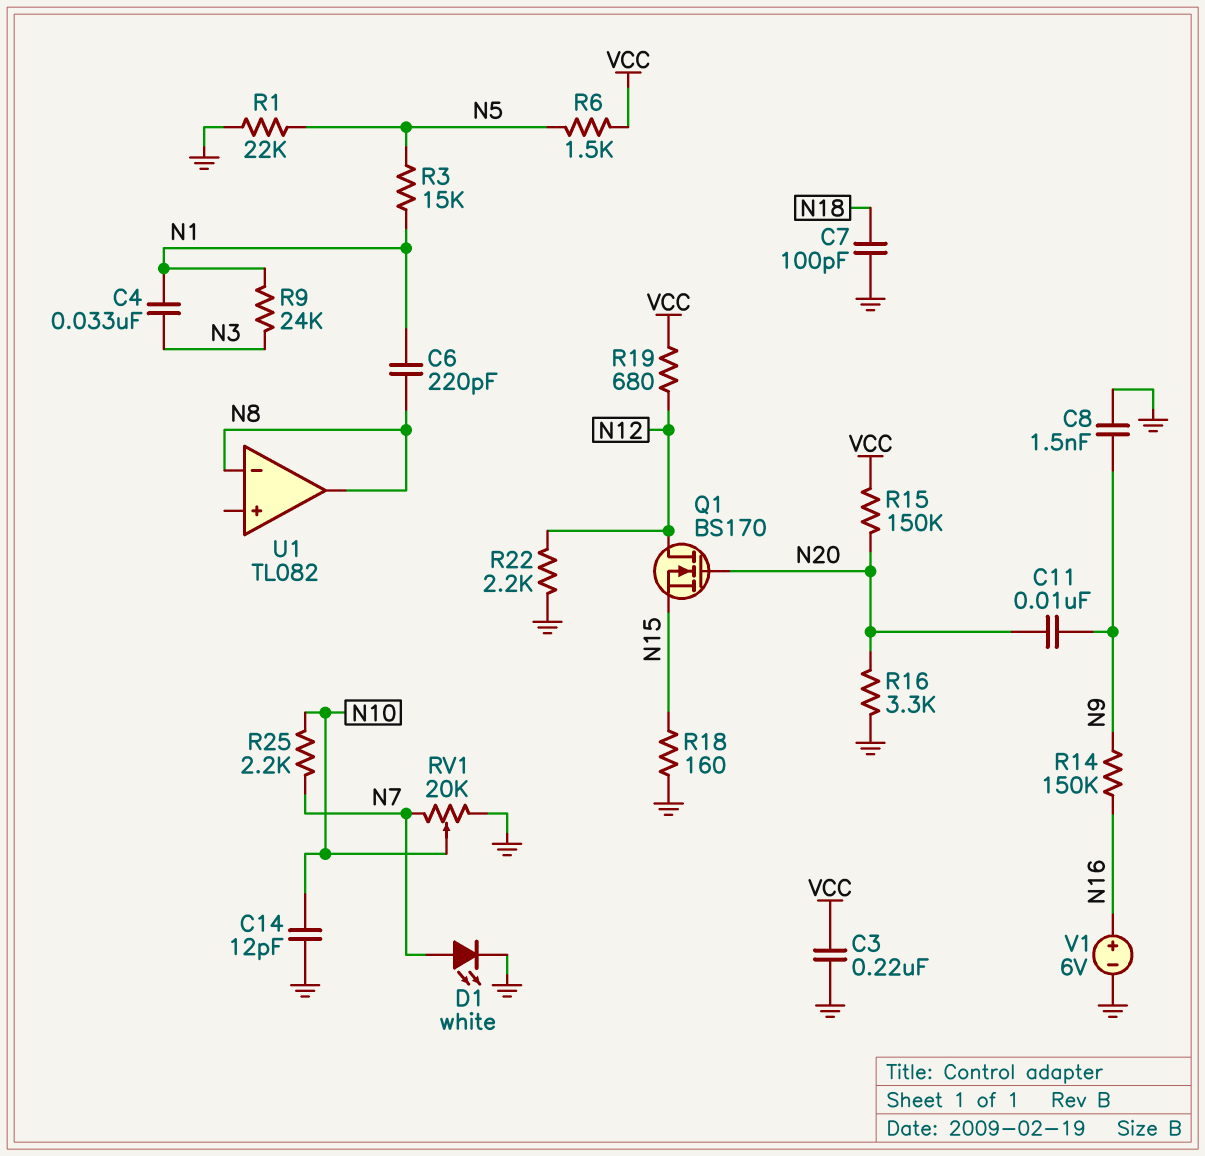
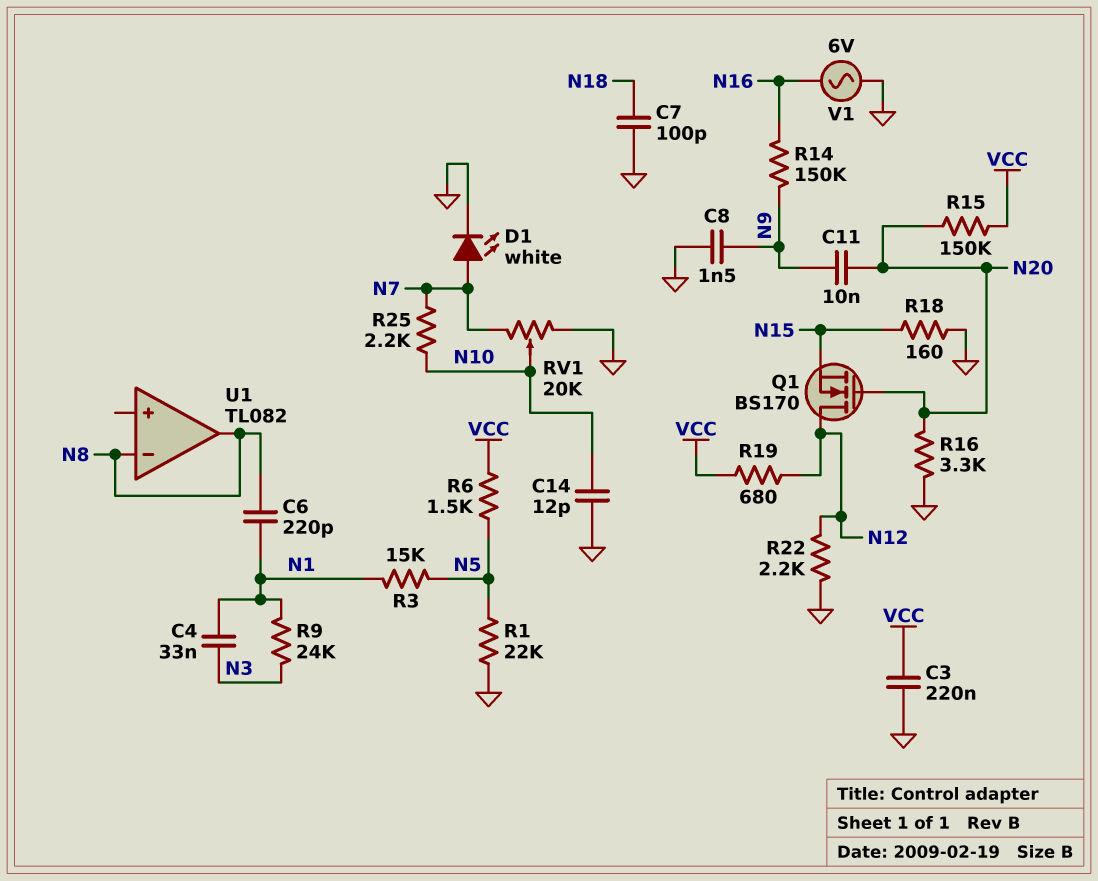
V1: 6V (plus N16, minus GND) -> AC 6V (GND, N16)

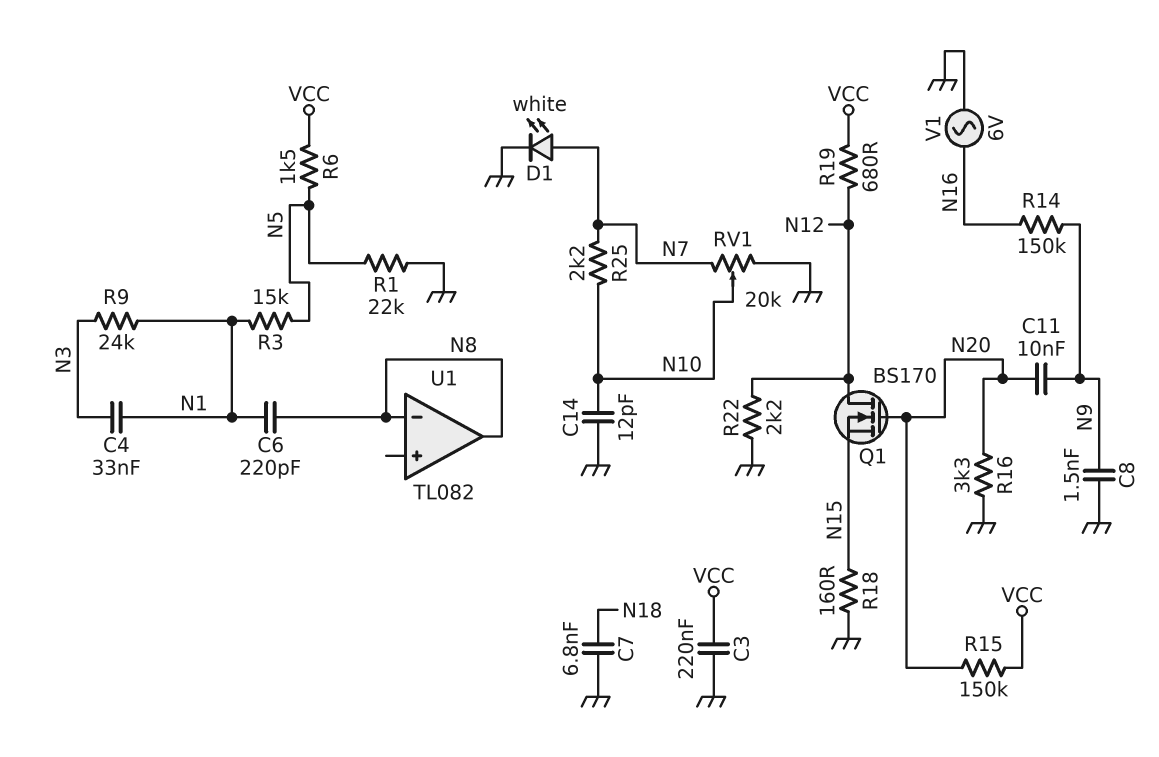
C7: 100pF (GND, N18) -> 6.8nF (GND, N18)

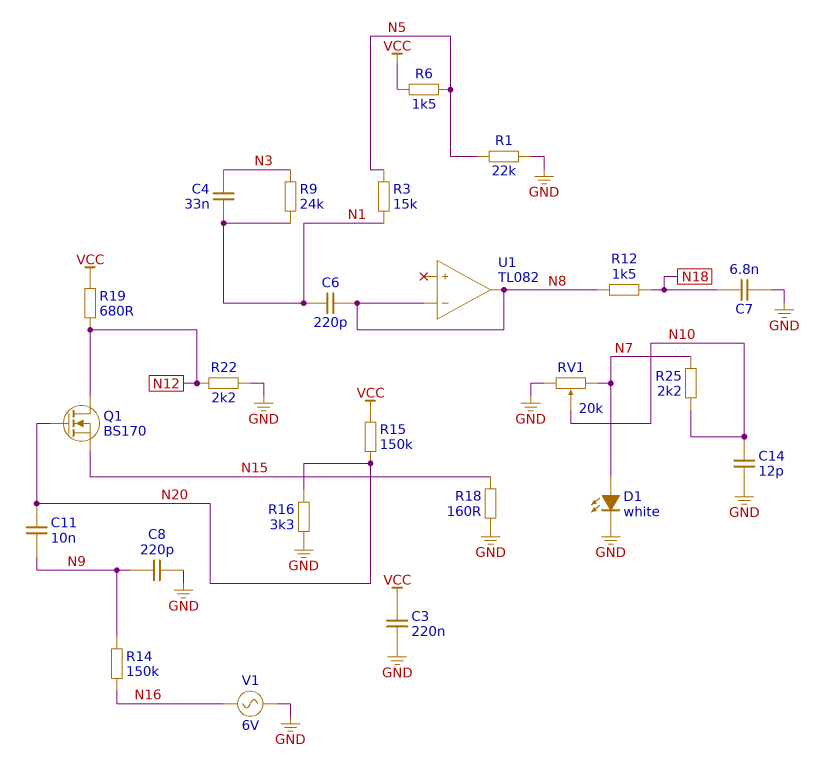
C8: 1.5nF (GND, N9) -> 220pF (GND, N9)
R12: none -> 1.5k (N8, N18)

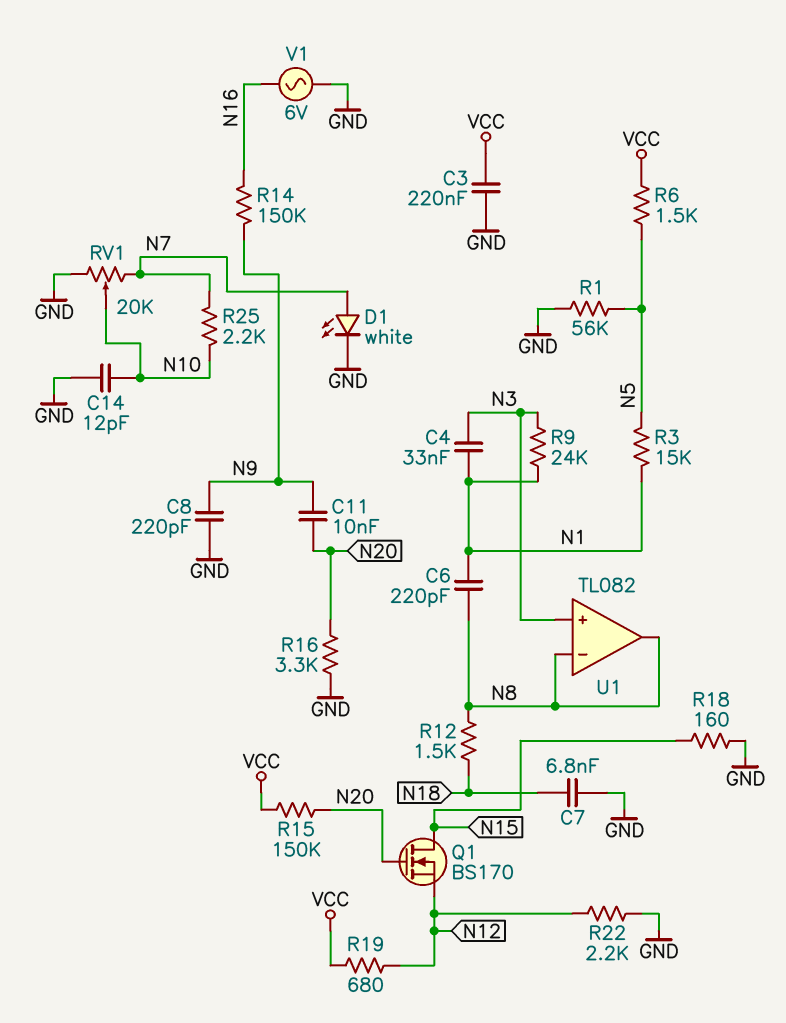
Q1: NMOS BS170 (G N20, D N12, S N15) -> NMOS BS170 (G N20, D N15, S N12)
R1: 22k (GND, N5) -> 56k (GND, N5)
U1 pin in+: none -> N3

